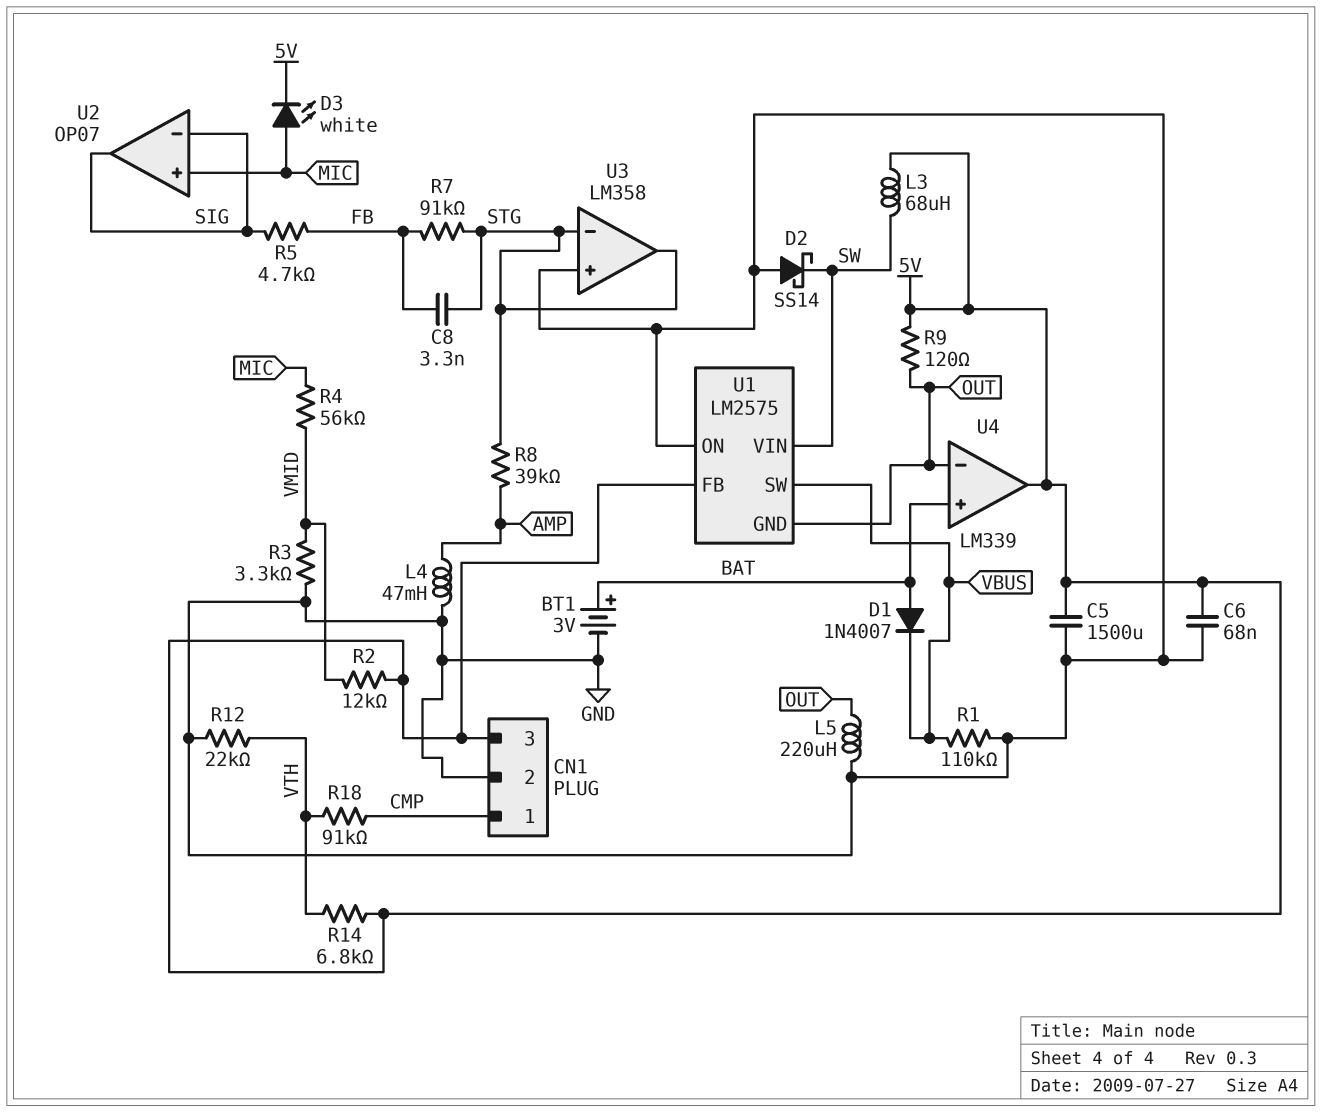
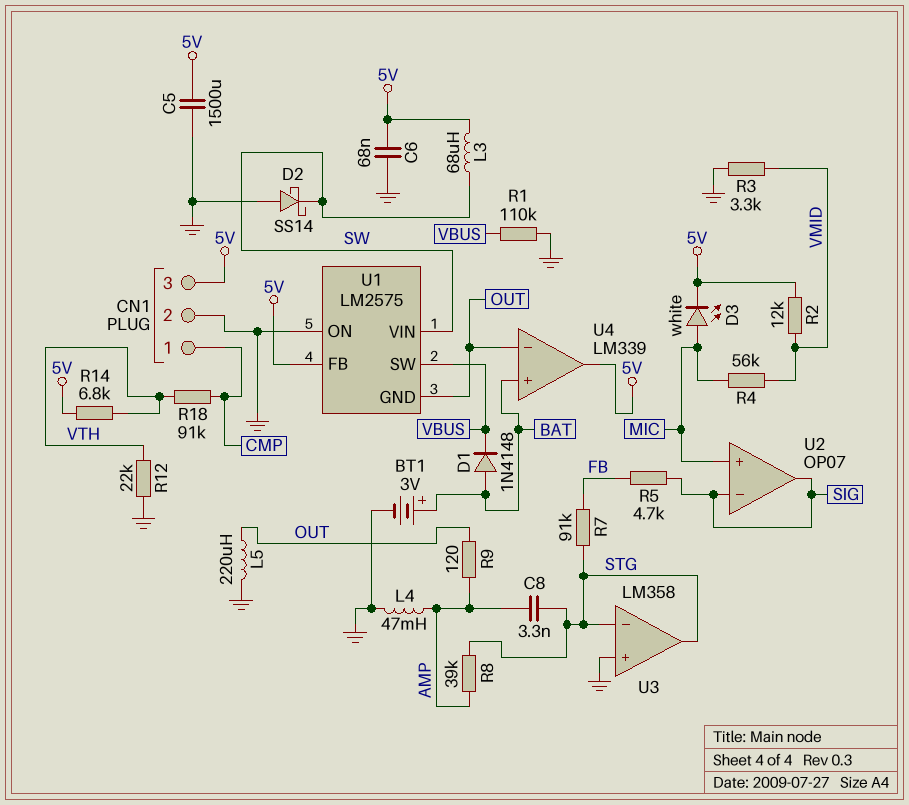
C8: 3.3nF (FB, STG) -> 3.3nF (AMP, STG)
D1: diode 1N4007 (A BAT, K VBUS) -> diode 1N4148 (A BAT, K VBUS)
R9: 120 (5V, OUT) -> 120 (AMP, OUT)

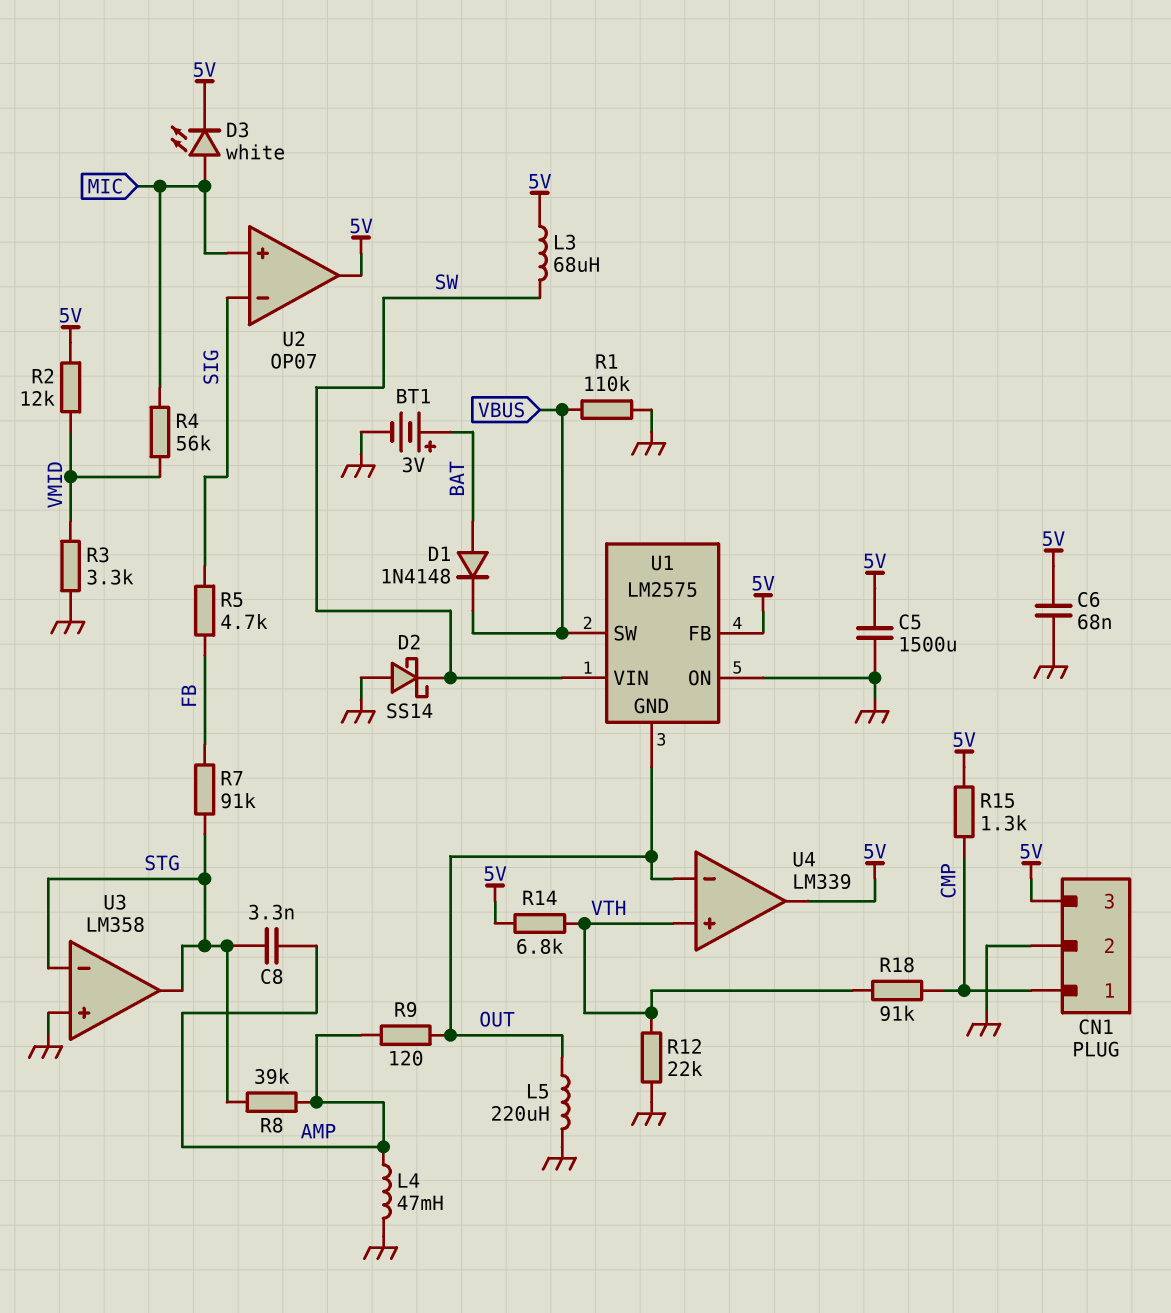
R15: none -> 1.3k (5V, CMP)
U2 pin out: SIG -> 5V
U4 pin in+: BAT -> VTH

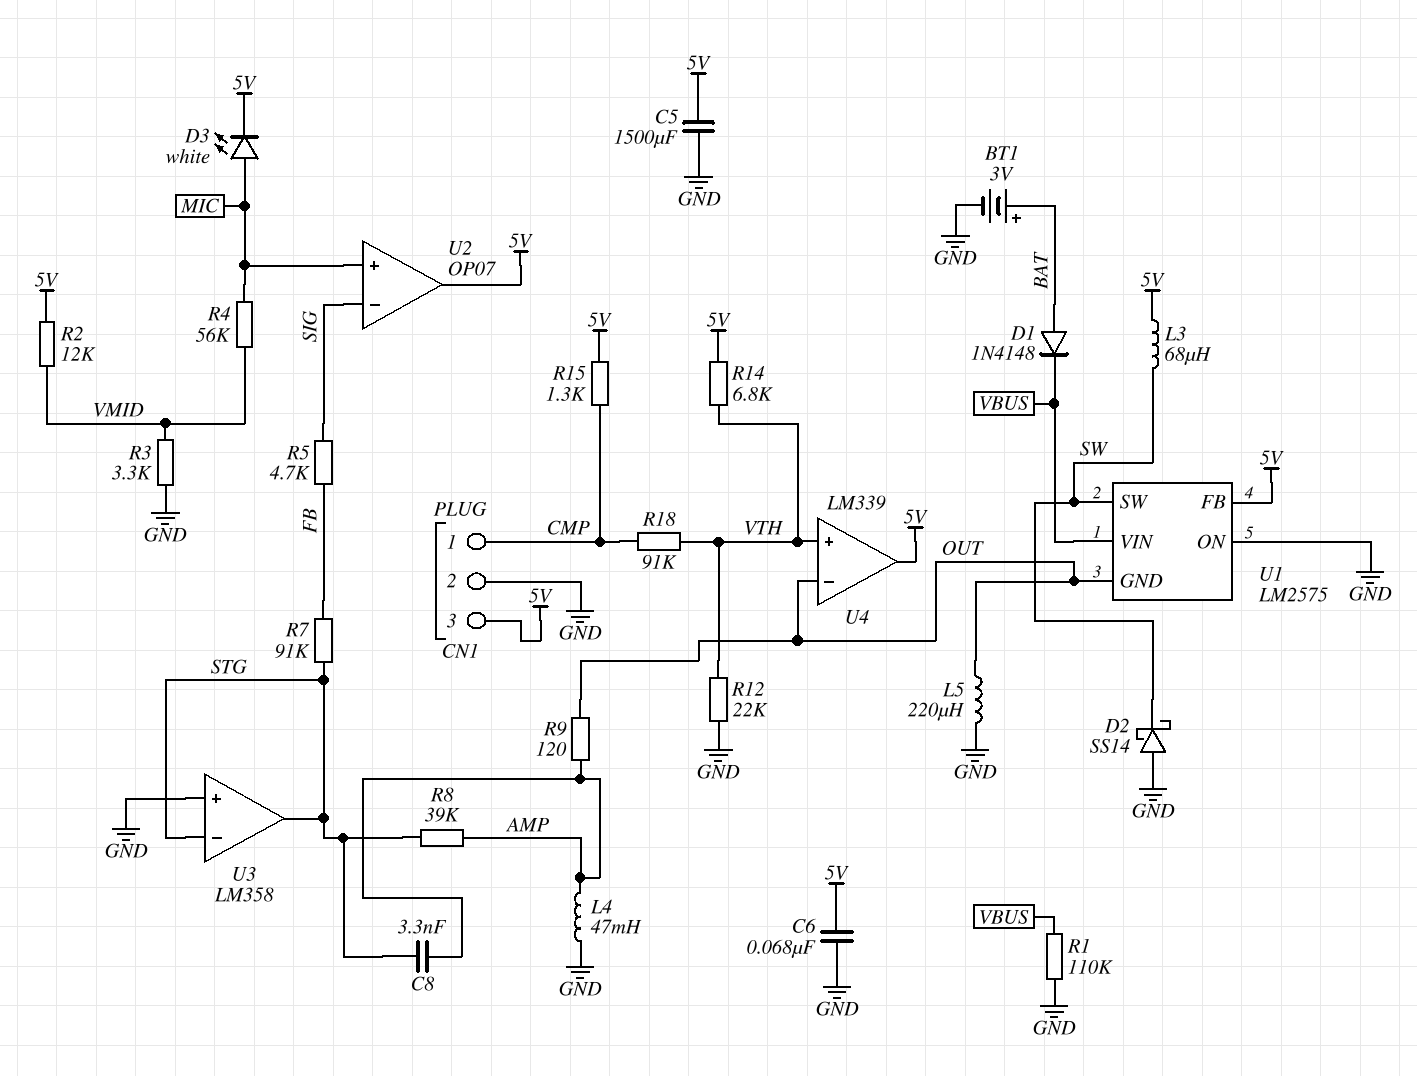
U1 pin SW: VBUS -> SW
U1 pin VIN: SW -> VBUS

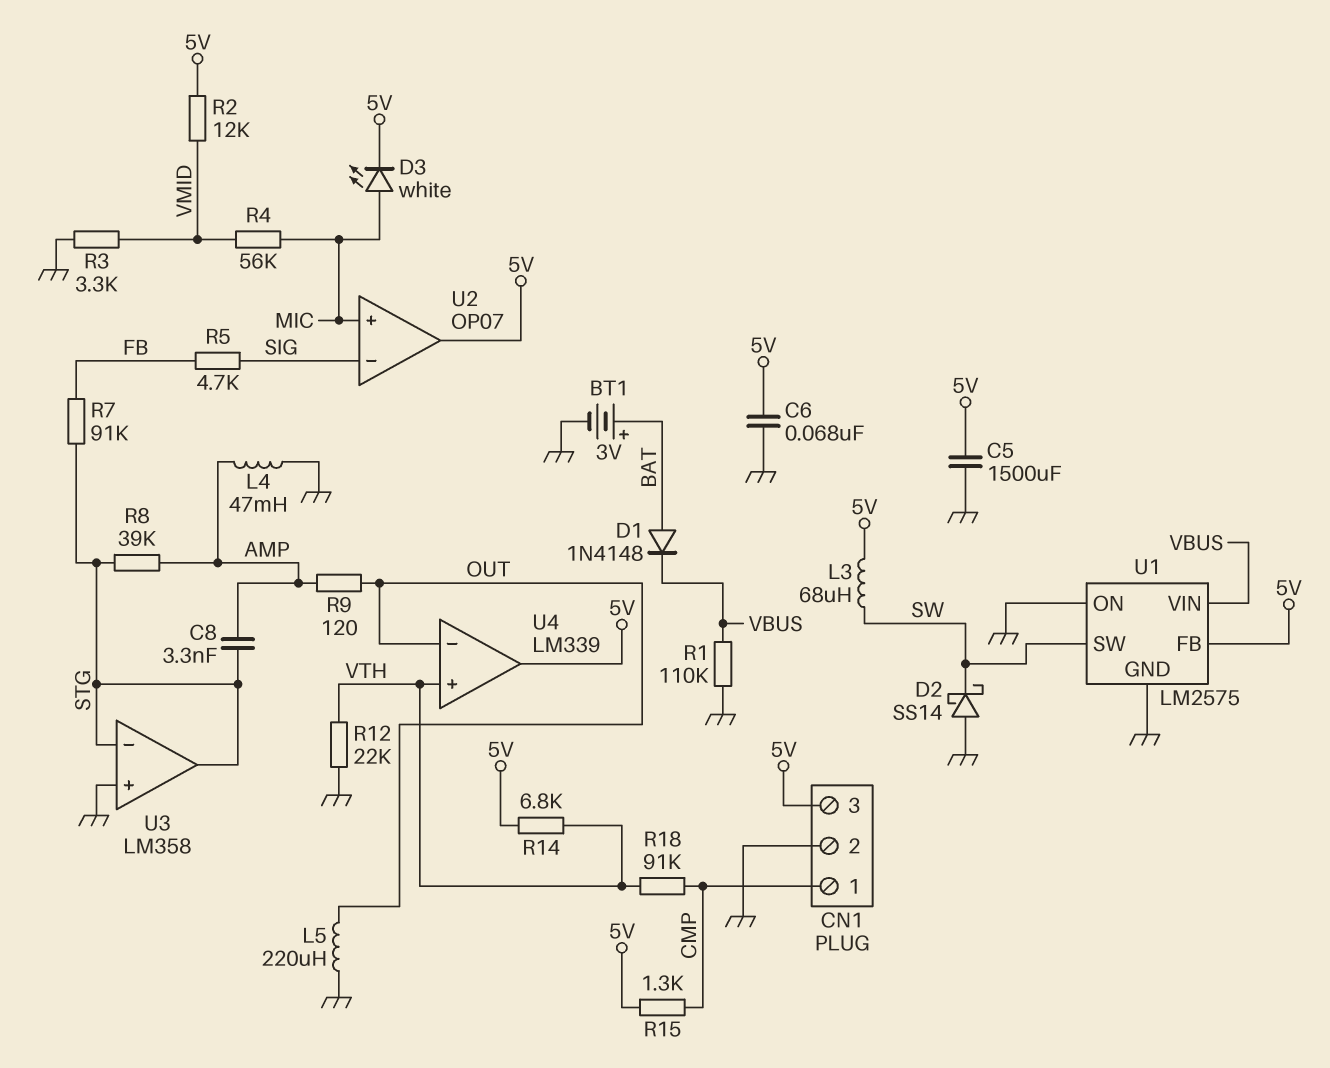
U1 pin GND: OUT -> GND

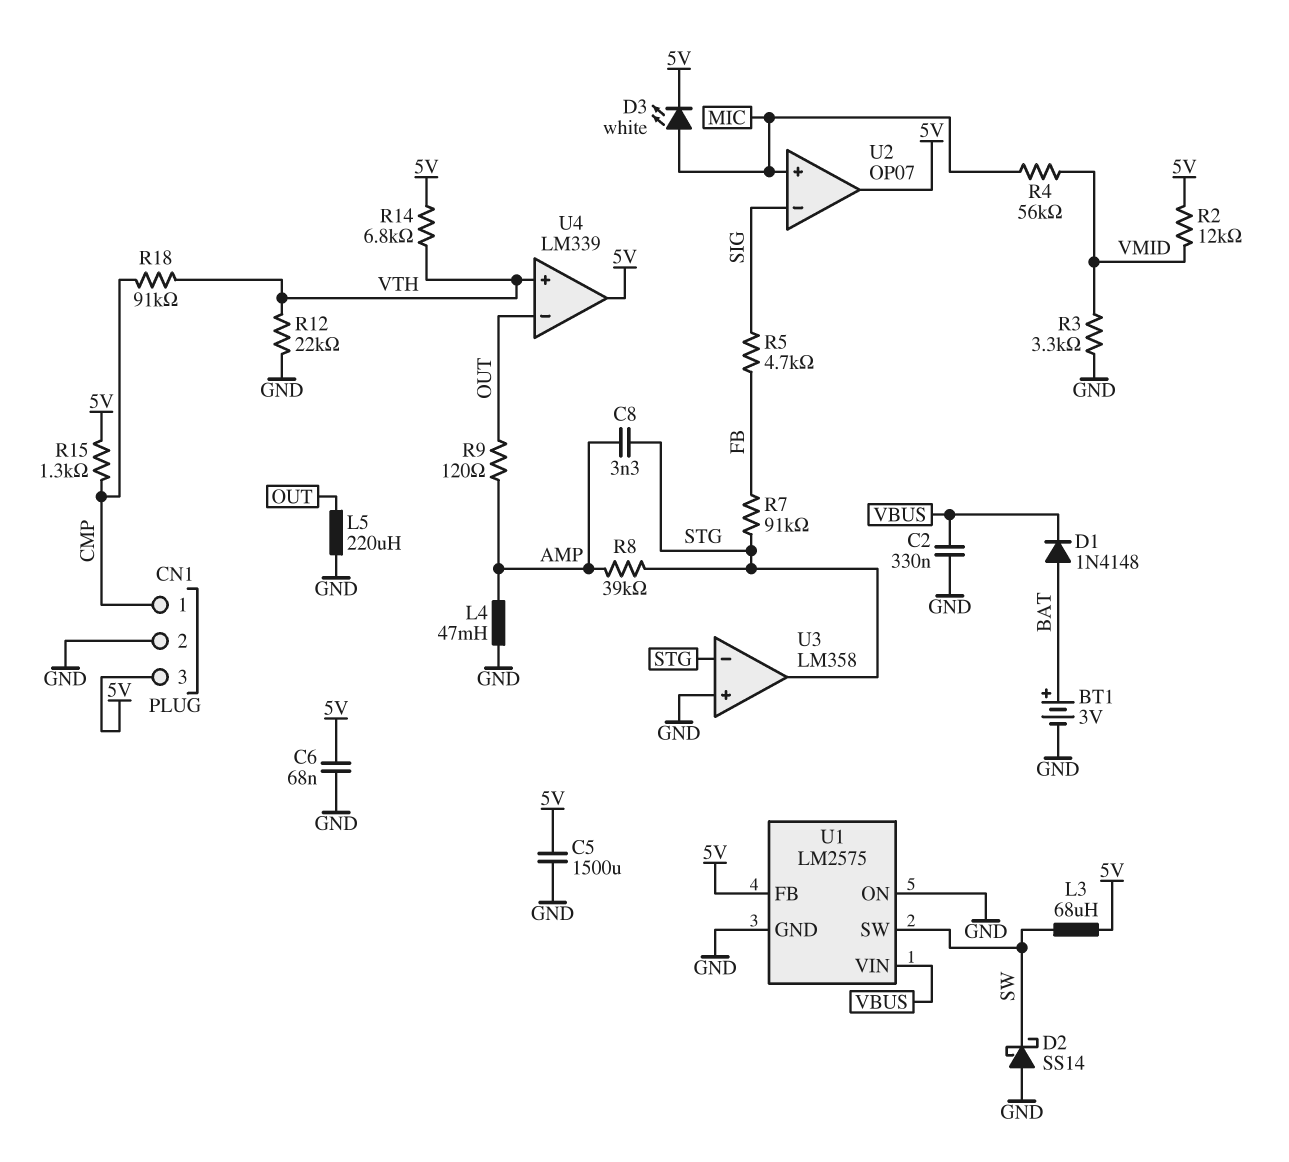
C2: none -> 330nF (GND, VBUS)
R1: 110k (GND, VBUS) -> none

